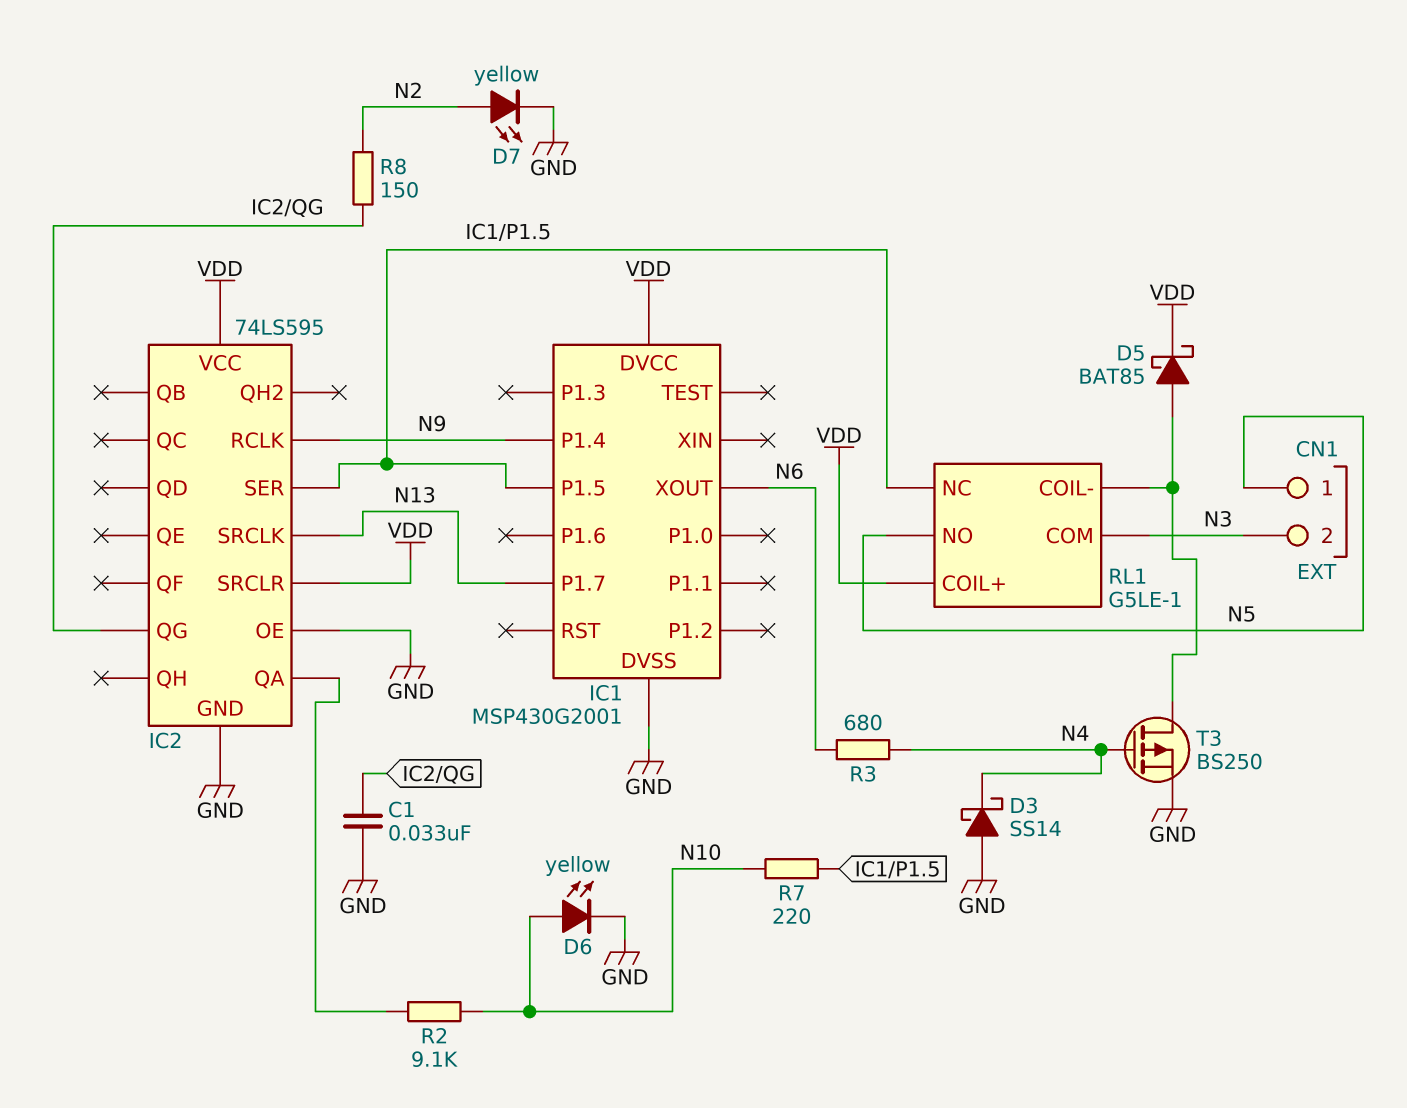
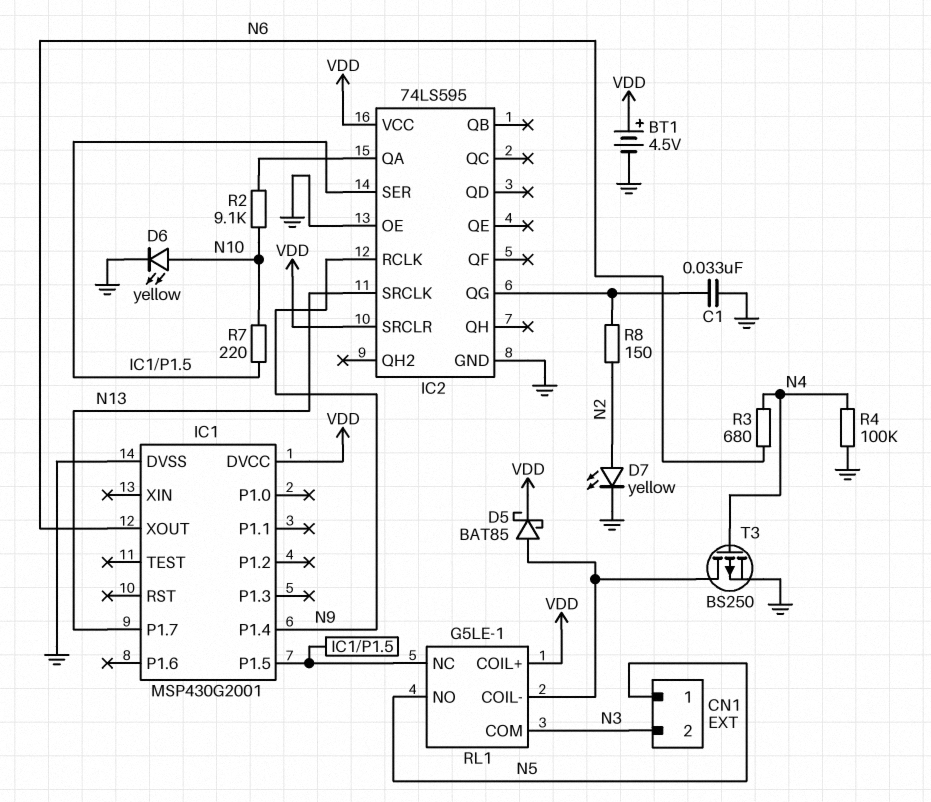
BT1: none -> 4.5V (plus VDD, minus GND)
D3: schottky SS14 (A GND, K N4) -> none
R4: none -> 100k (GND, N4)

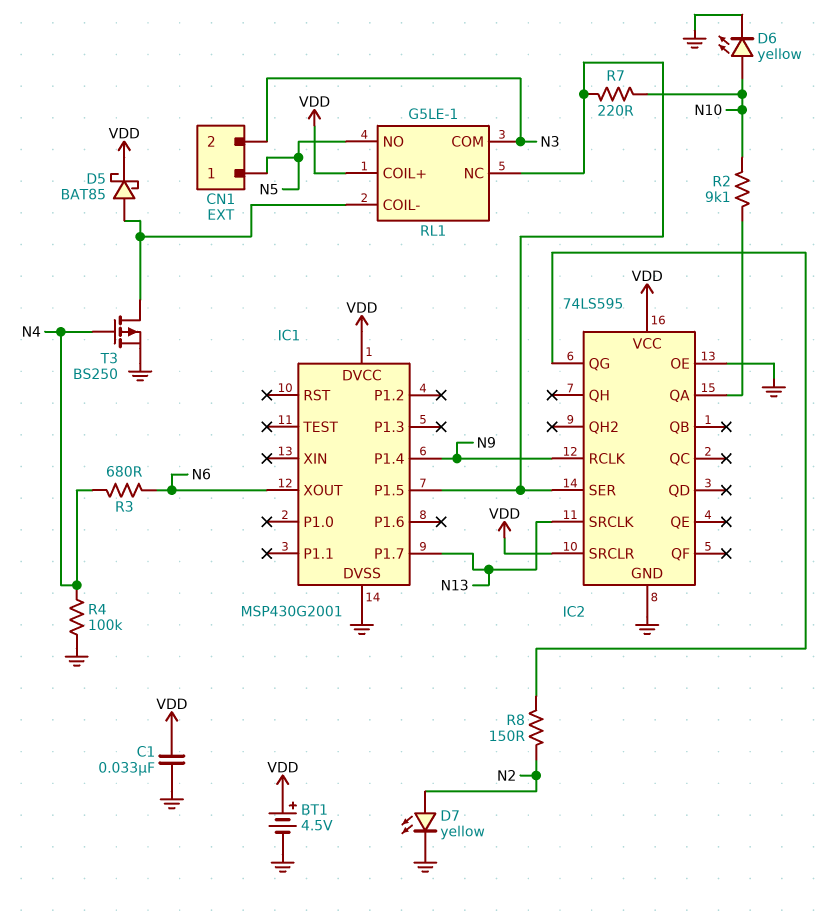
C1: 33nF (GND, IC2/QG) -> 33nF (GND, VDD)

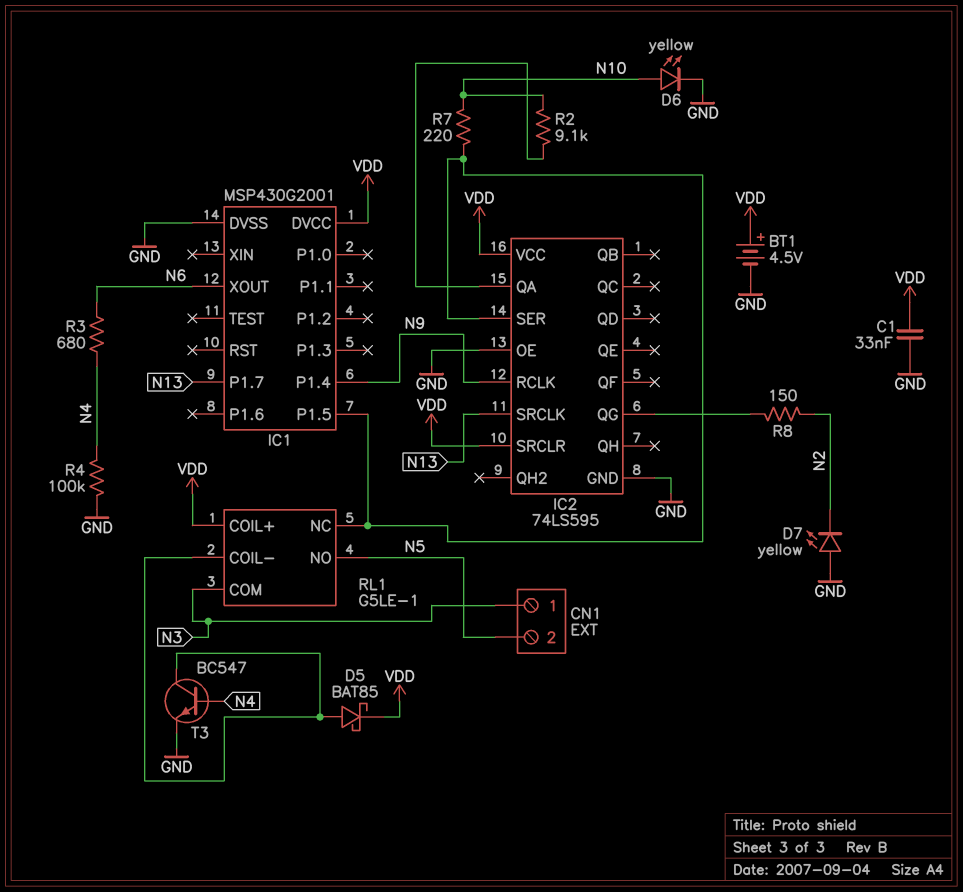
CN1 pin 1: N5 -> N3
CN1 pin 2: N3 -> N5
D7: LED yellow (A N2, K GND) -> LED yellow (A GND, K N2)
T3: PMOS BS250 (G N4, D RL1/COIL-, S GND) -> NPN BC547 (B N4, C RL1/COIL-, E GND)

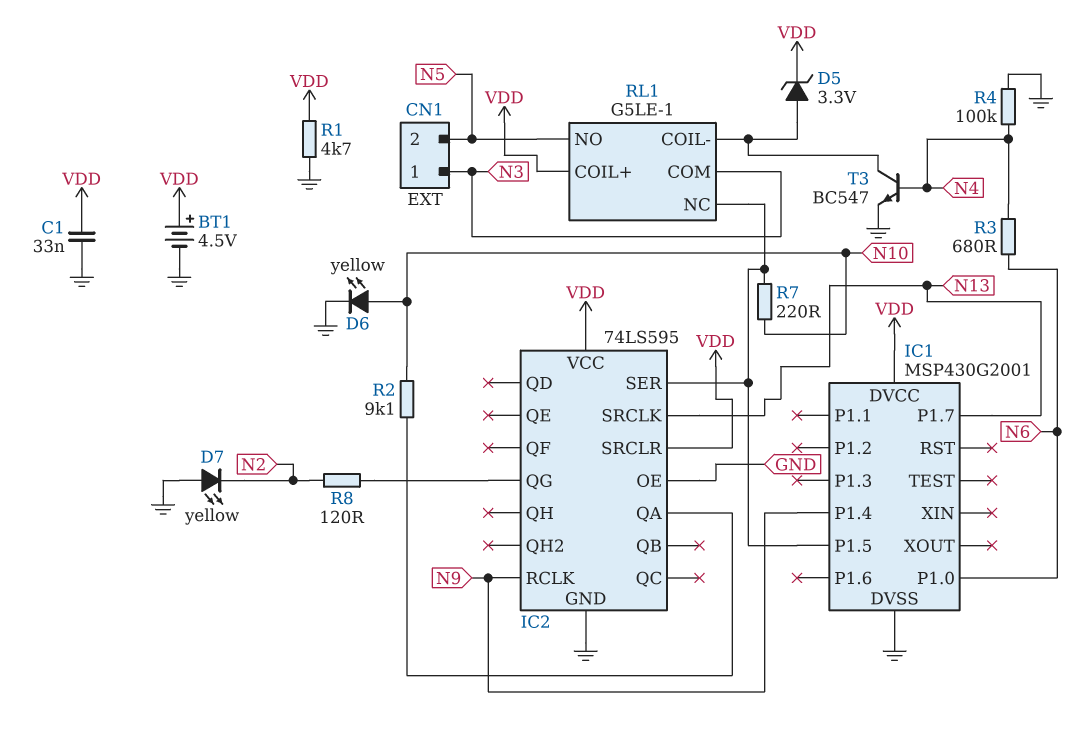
D5: schottky BAT85 (A RL1/COIL-, K VDD) -> zener 3.3V (A RL1/COIL-, K VDD)
IC1 pin P1.0: none -> N6
IC1 pin XOUT: N6 -> none
R1: none -> 4.7k (GND, VDD)
R8: 150 (IC2/QG, N2) -> 120 (IC2/QG, N2)

